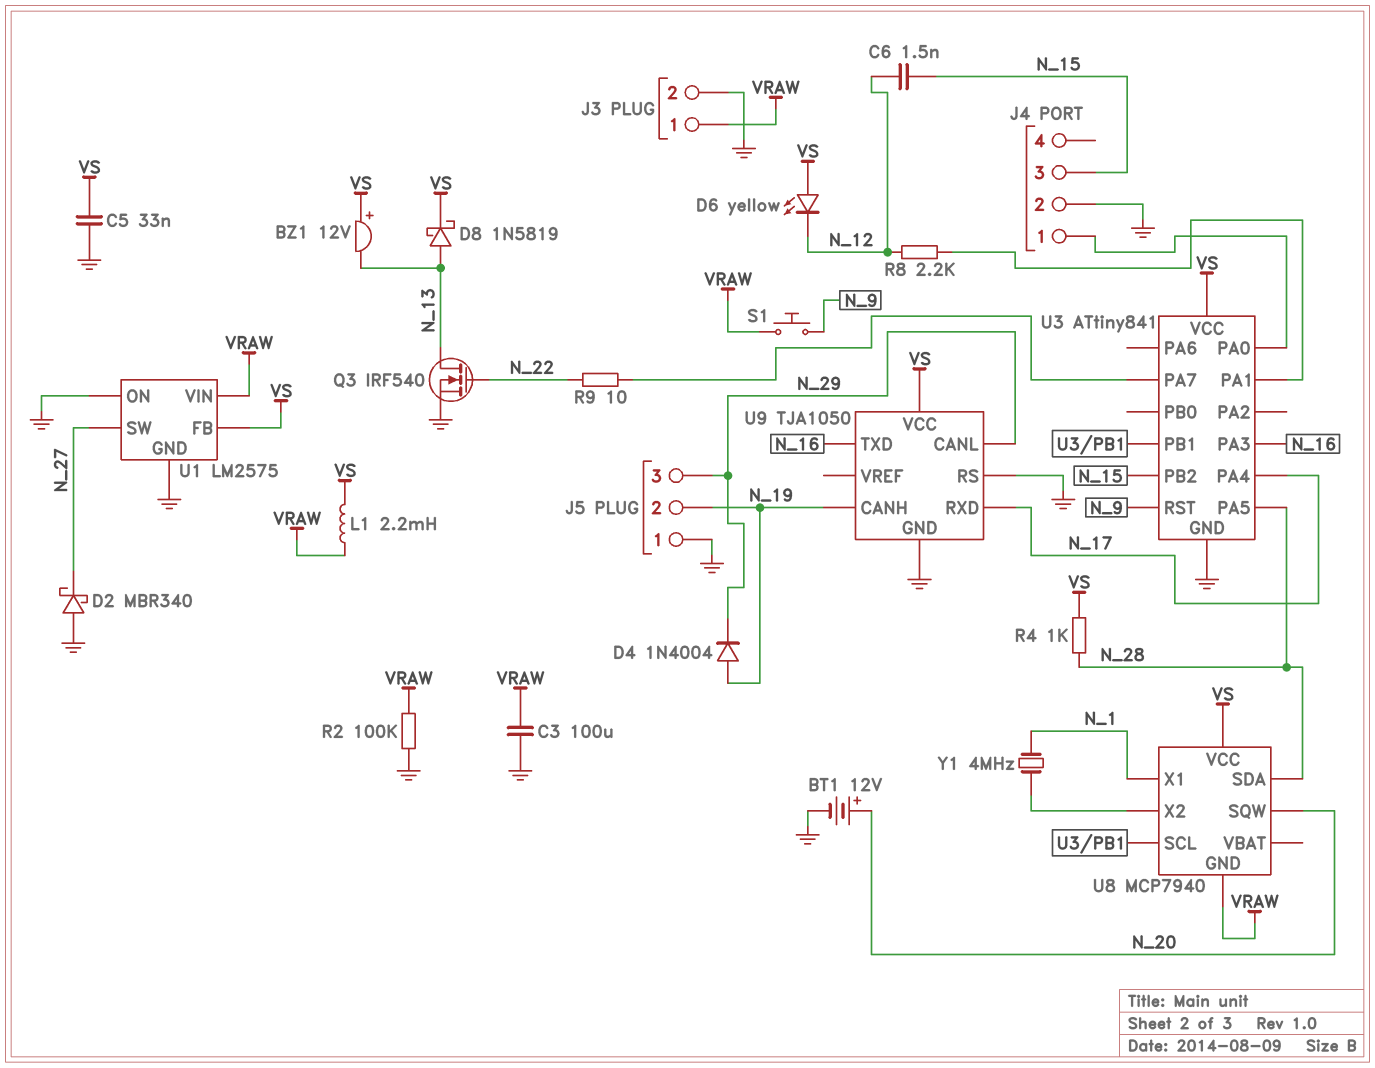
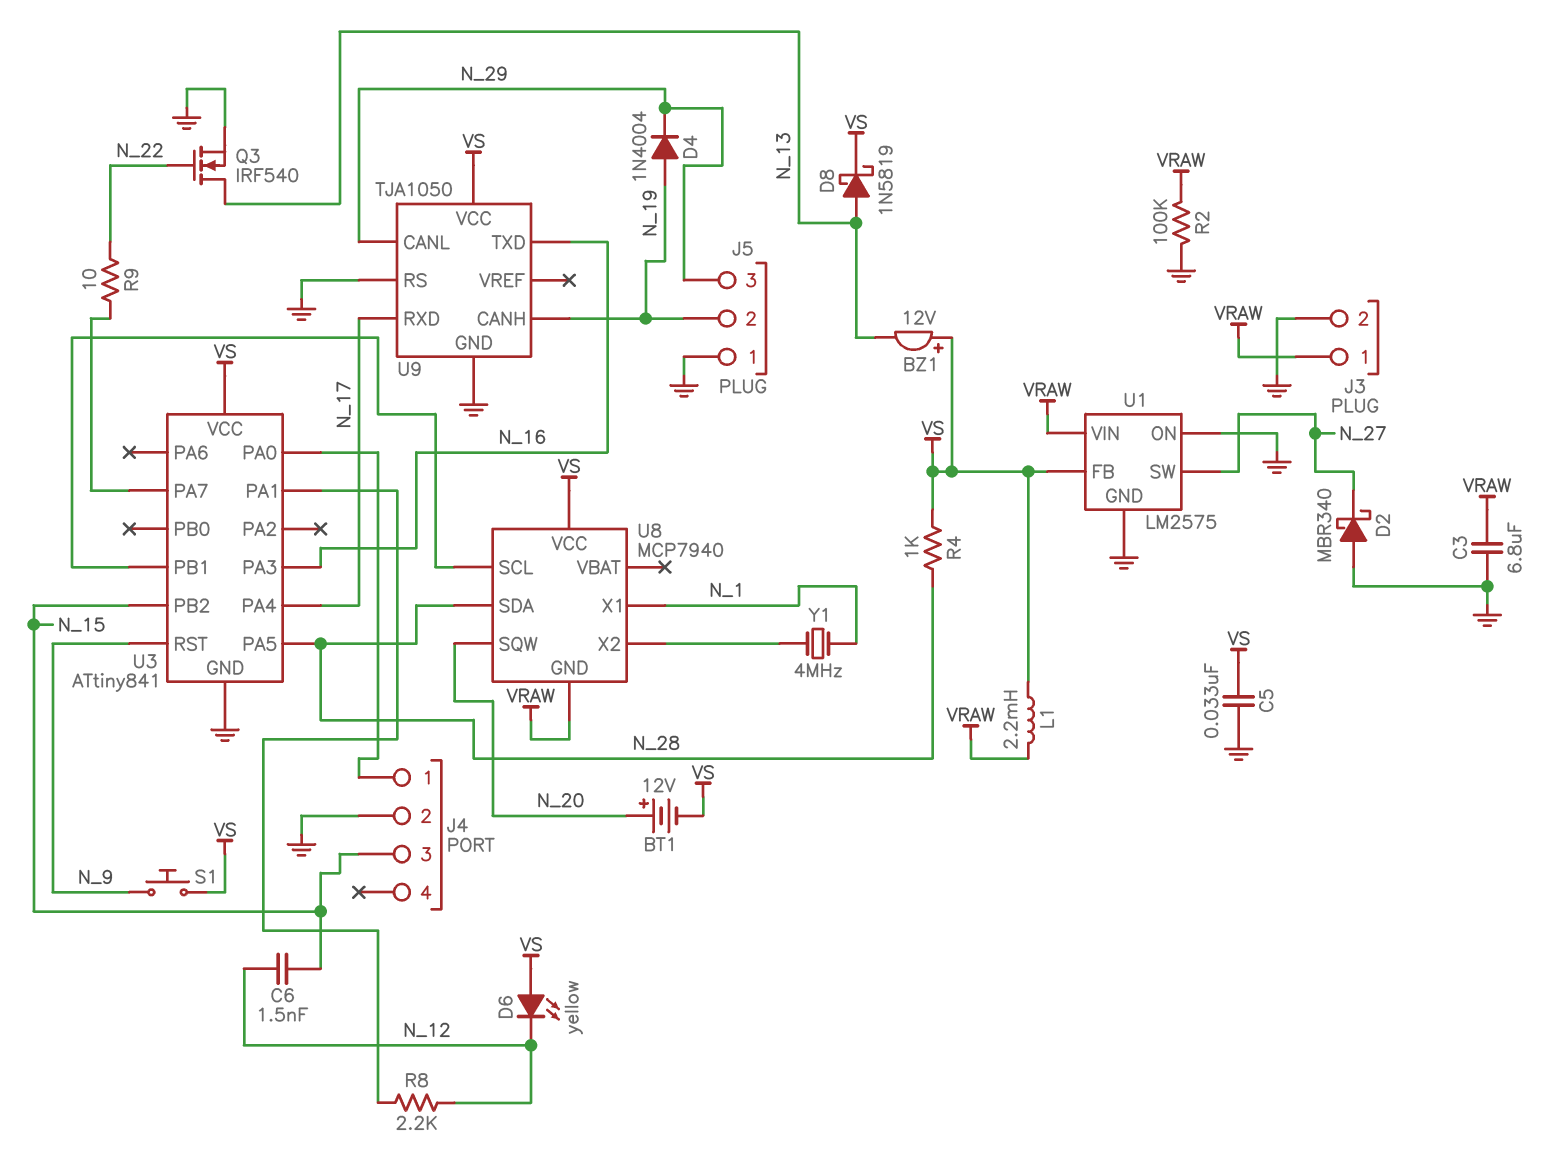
BT1: 12V (plus N_20, minus GND) -> 12V (plus N_20, minus VS)
C3: 100uF (GND, VRAW) -> 6.8uF (GND, VRAW)
S1: button (N_9, VRAW) -> button (N_9, VS)

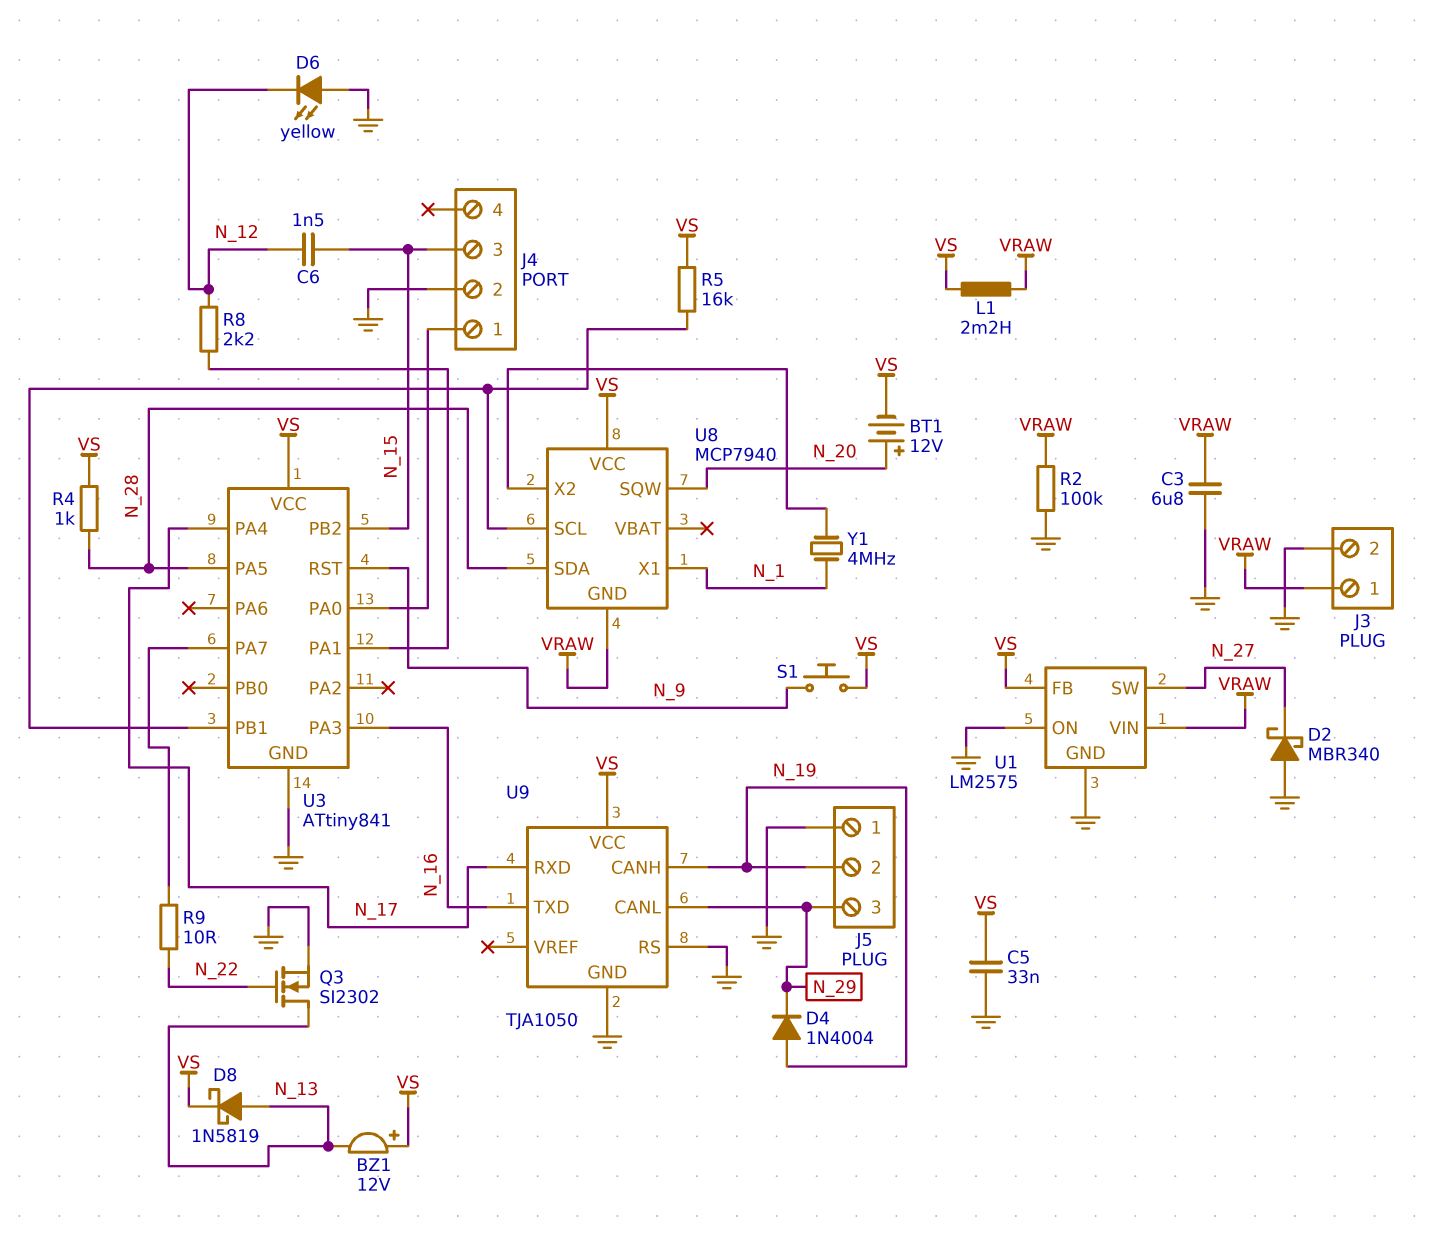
D6: LED yellow (A VS, K N_12) -> LED yellow (A GND, K N_12)
Q3: NMOS IRF540 (G N_22, D N_13, S GND) -> NMOS SI2302 (G N_22, D N_13, S GND)
R5: none -> 16k (U3/PB1, VS)

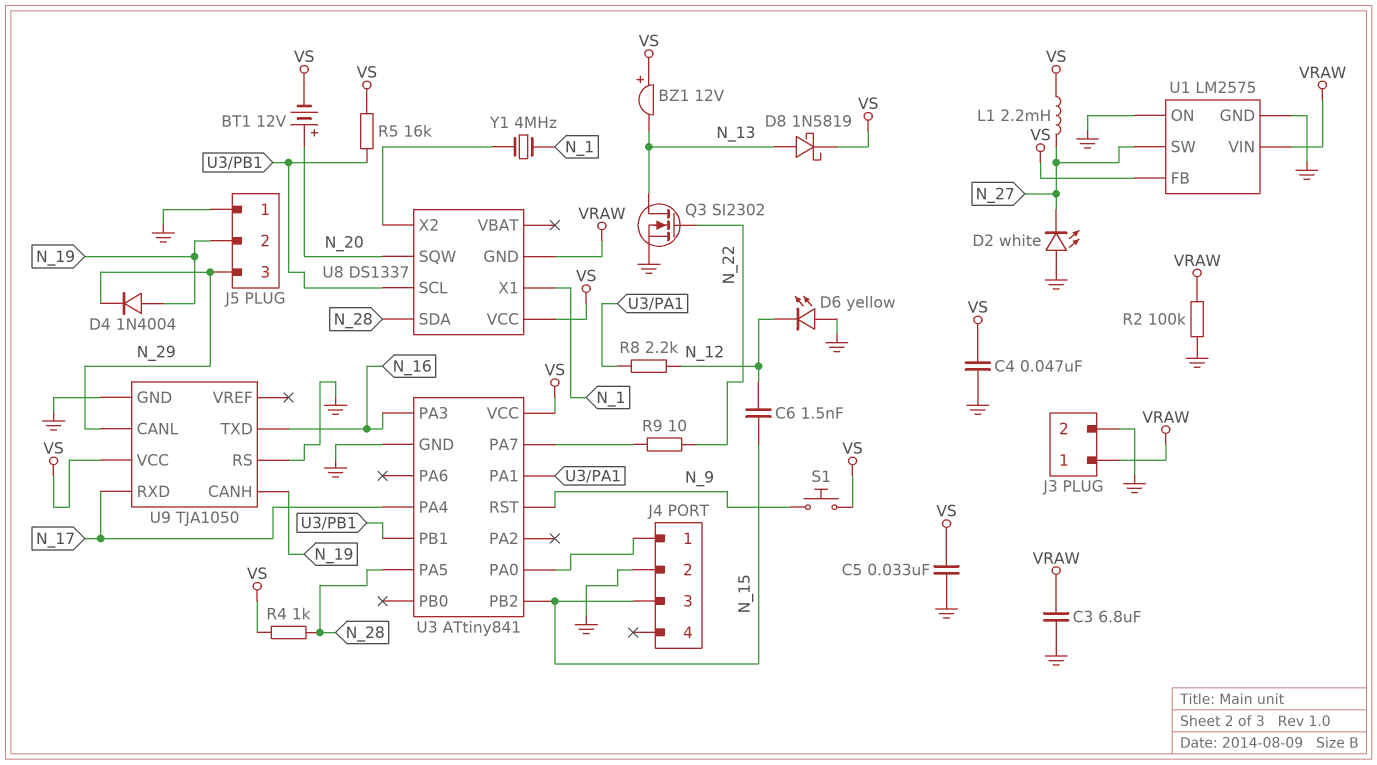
C4: none -> 47nF (GND, VS)
D2: schottky MBR340 (A GND, K N_27) -> LED white (A GND, K N_27)
L1: 2.2mH (VRAW, VS) -> 2.2mH (N_27, VS)
U8: MCP7940 -> DS1337

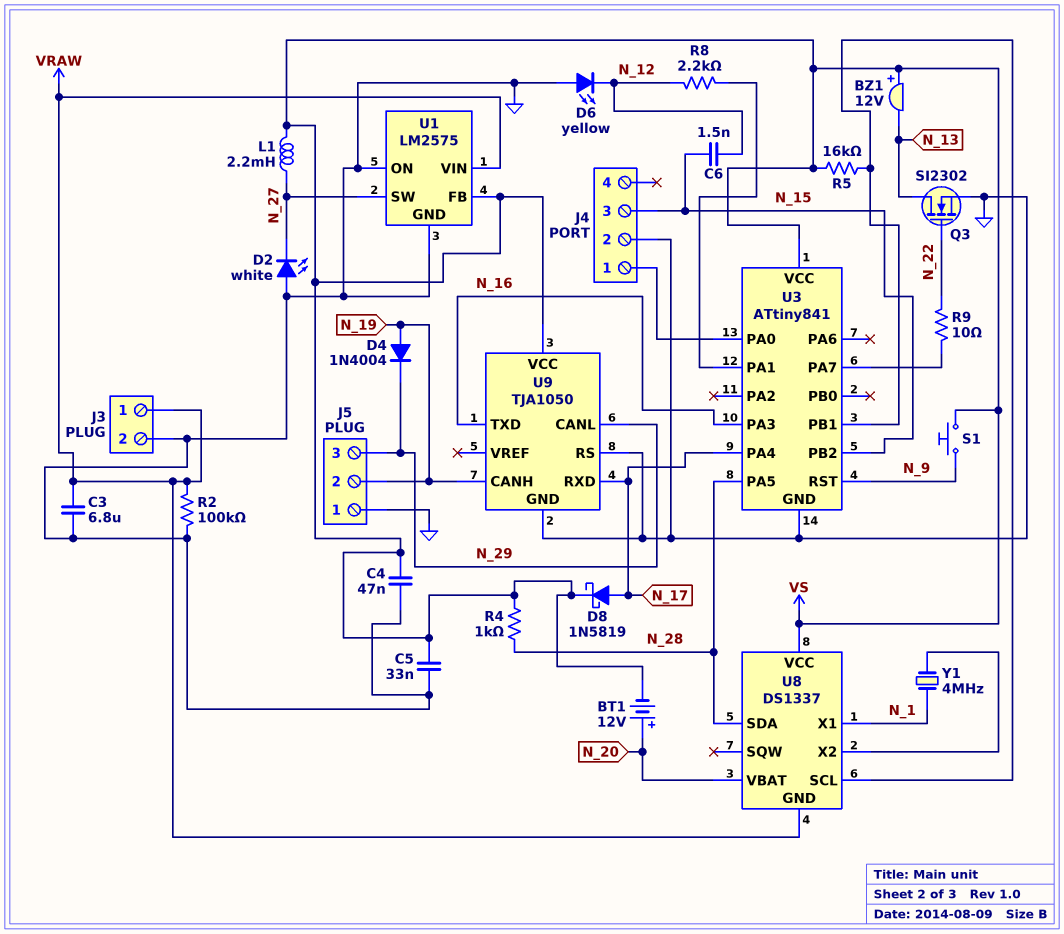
D8: schottky 1N5819 (A N_13, K VS) -> schottky 1N5819 (A N_17, K VS)
U8 pin SQW: N_20 -> none
U8 pin VBAT: none -> N_20

